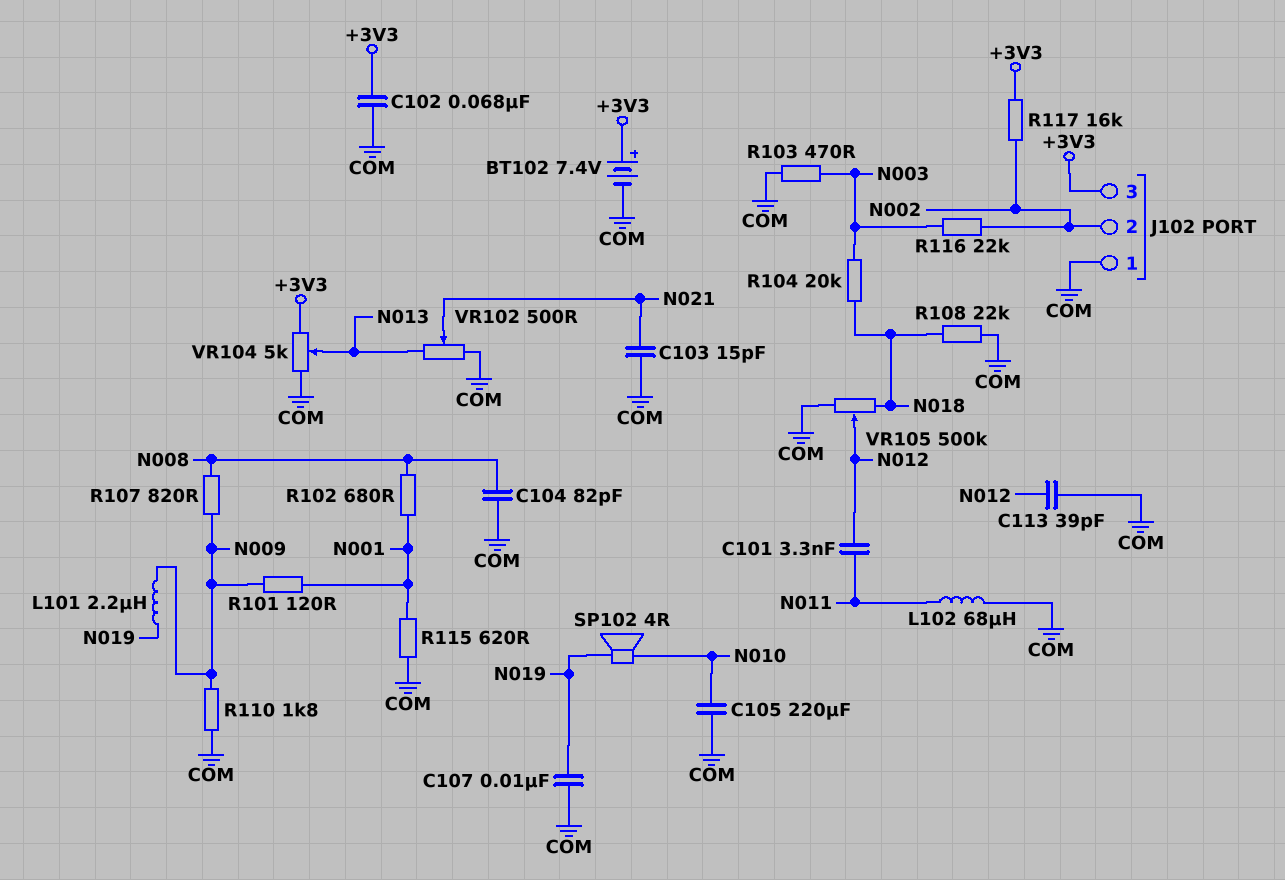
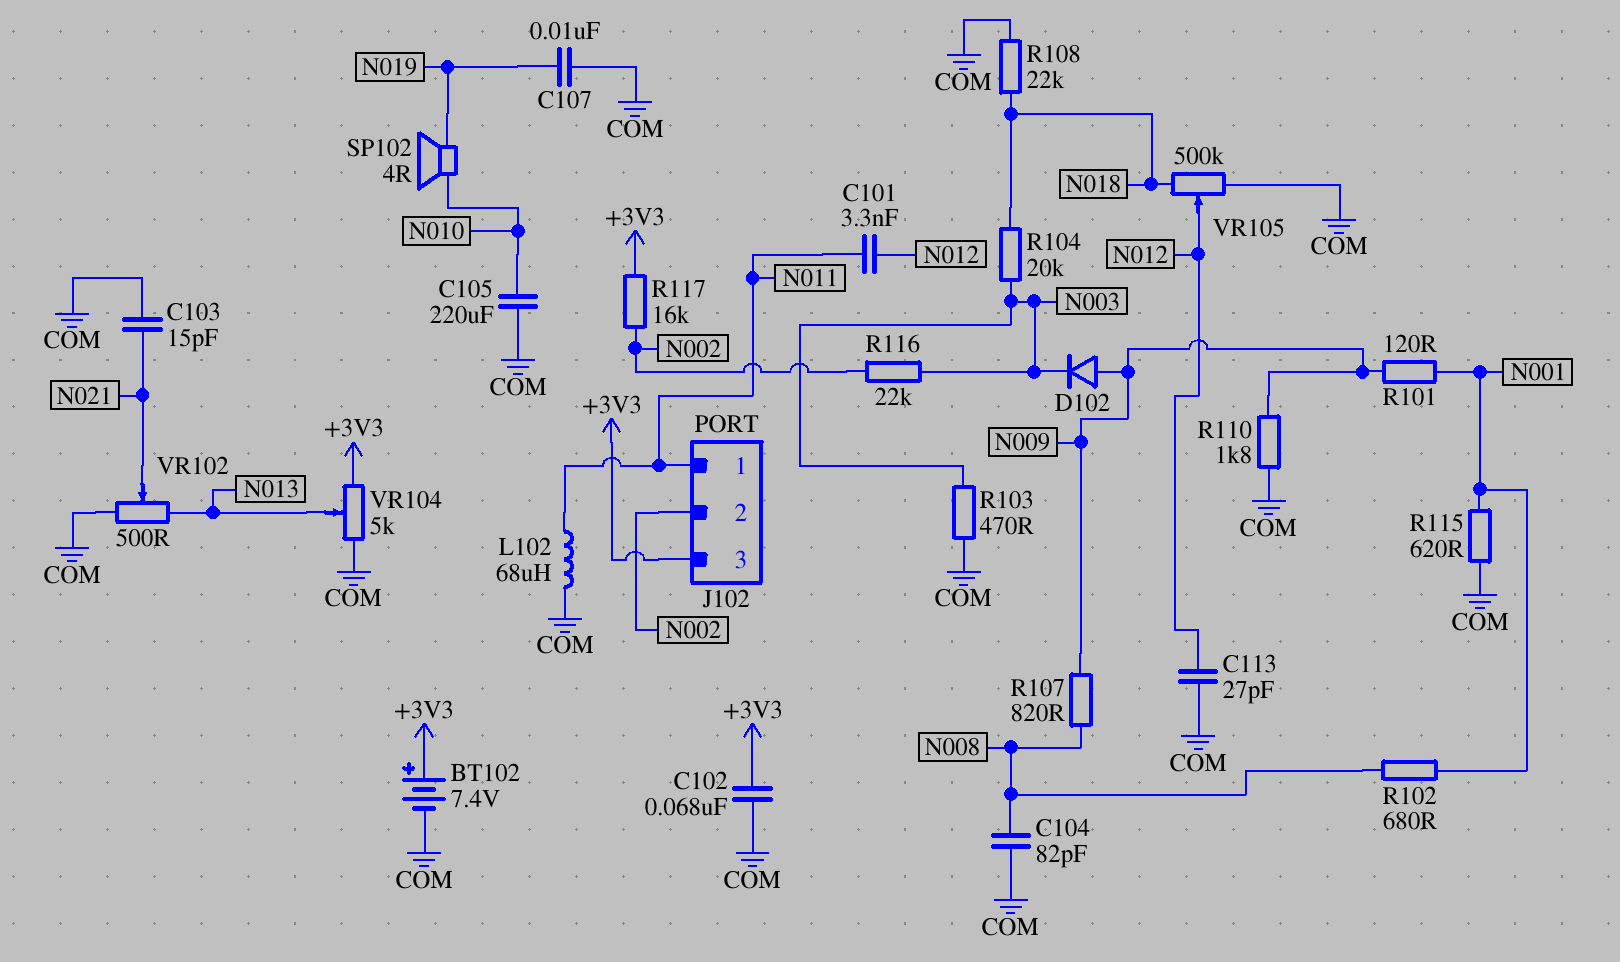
C113: 39pF (COM, N012) -> 27pF (COM, N012)
D102: none -> diode (A N009, K N003)
J102 pin 1: COM -> N011
L101: 2.2uH (N009, N019) -> none

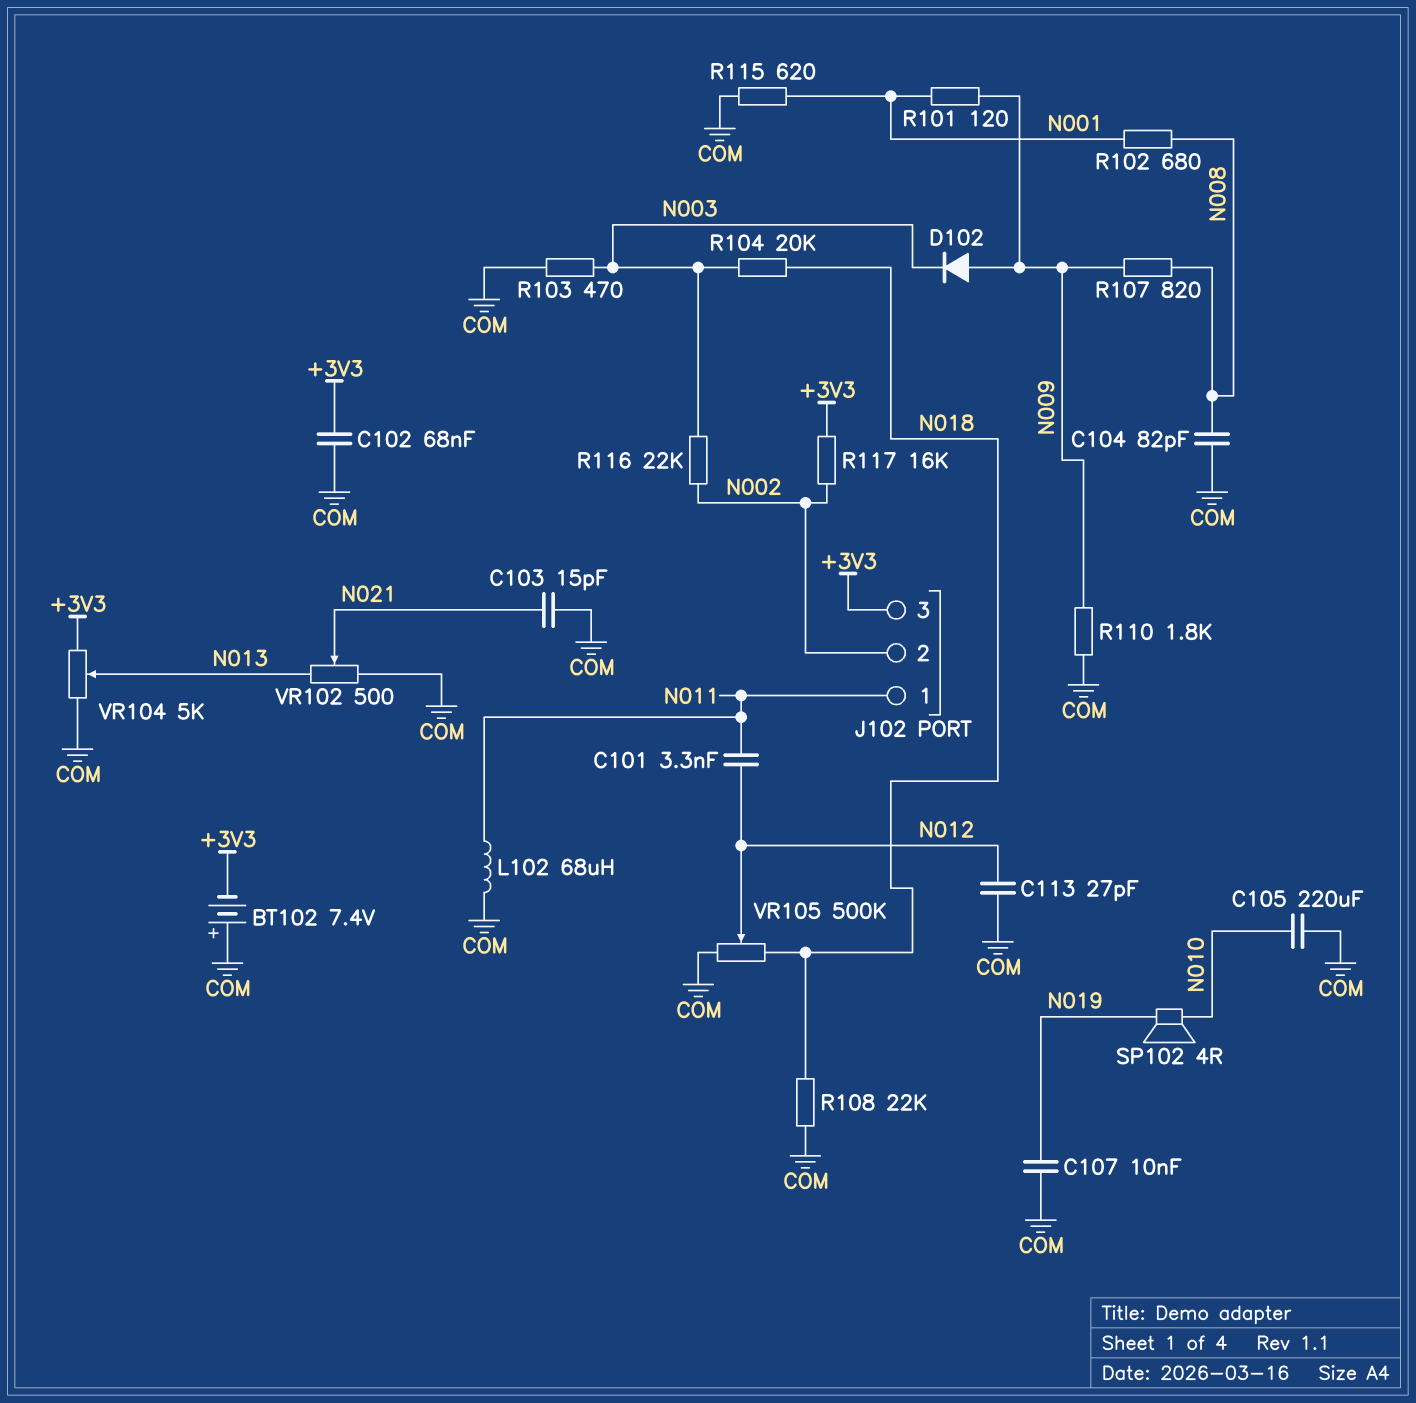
BT102: 7.4V (plus +3V3, minus COM) -> 7.4V (plus COM, minus +3V3)

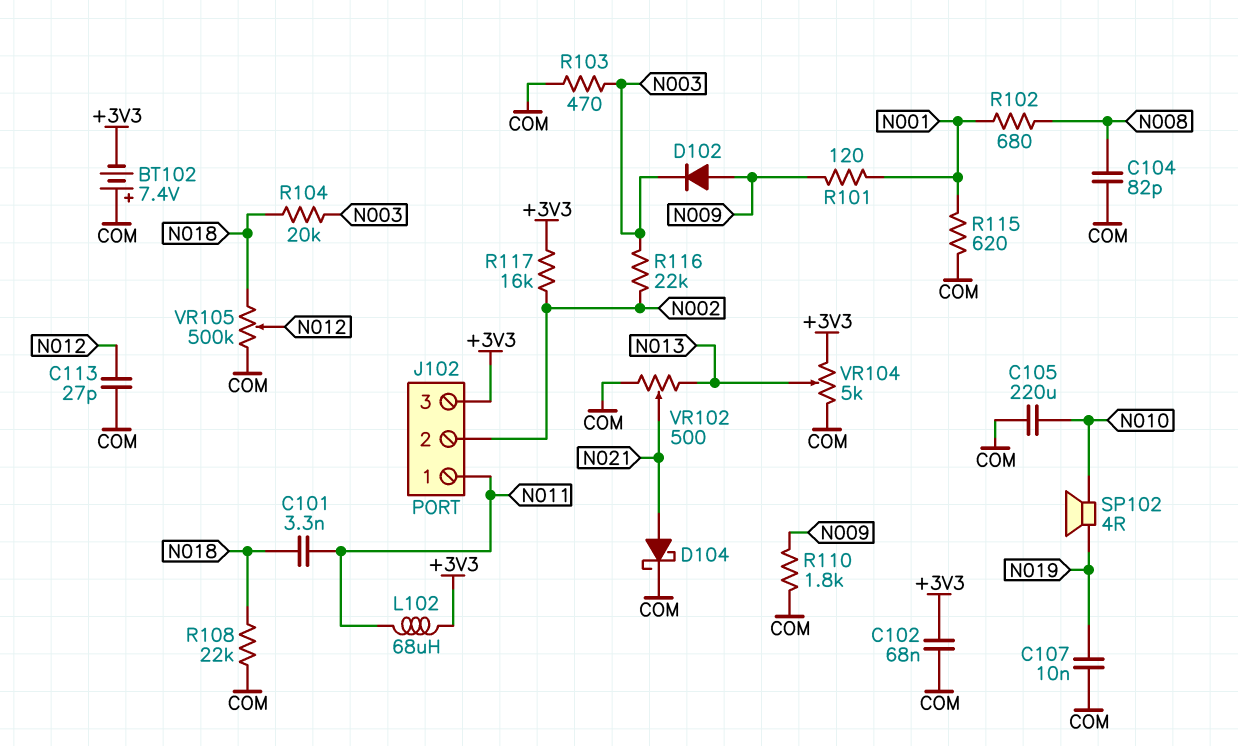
C101: 3.3nF (N011, N012) -> 3.3nF (N011, N018)
C103: 15pF (COM, N021) -> none
D104: none -> schottky (A N021, K COM)
L102: 68uH (COM, N011) -> 68uH (+3V3, N011)
R107: 820 (N008, N009) -> none

